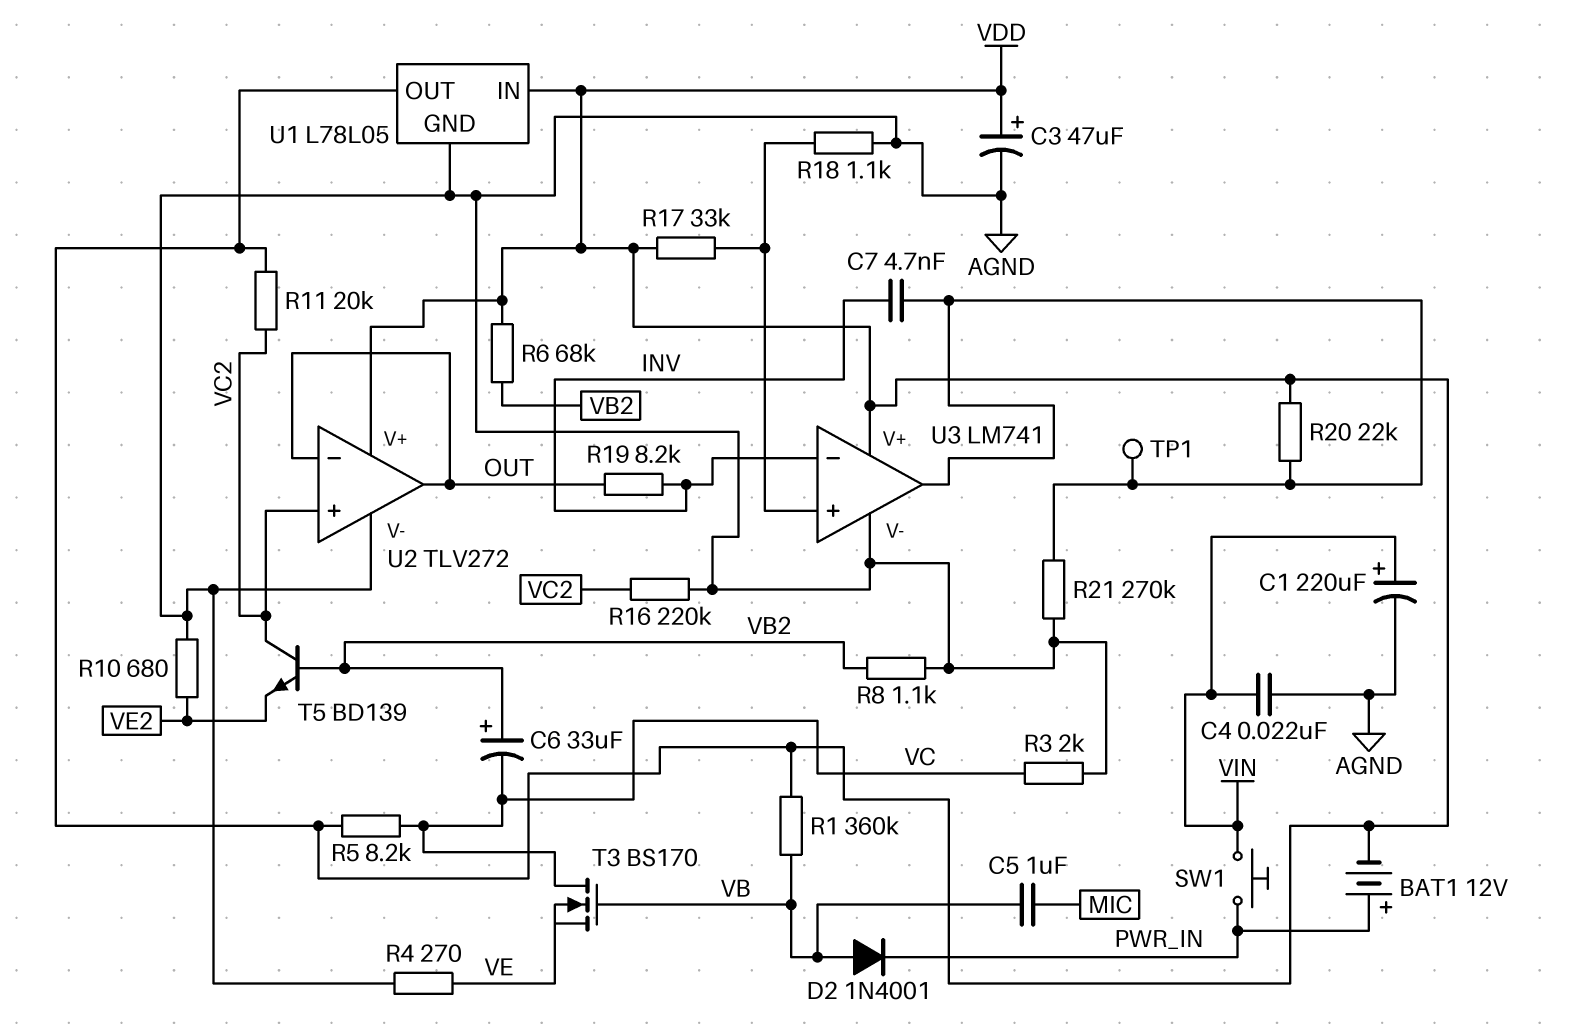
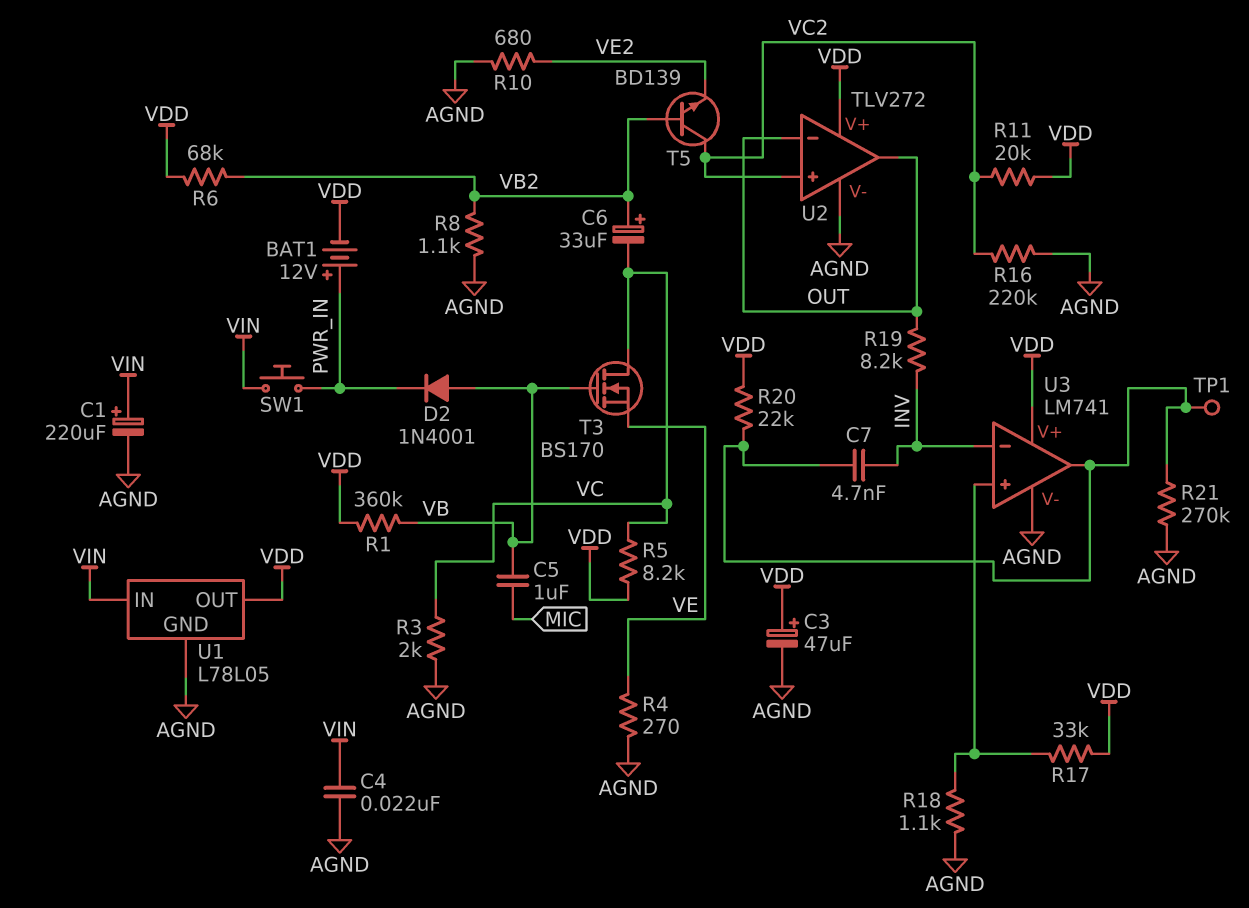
U1 pin IN: VDD -> VIN

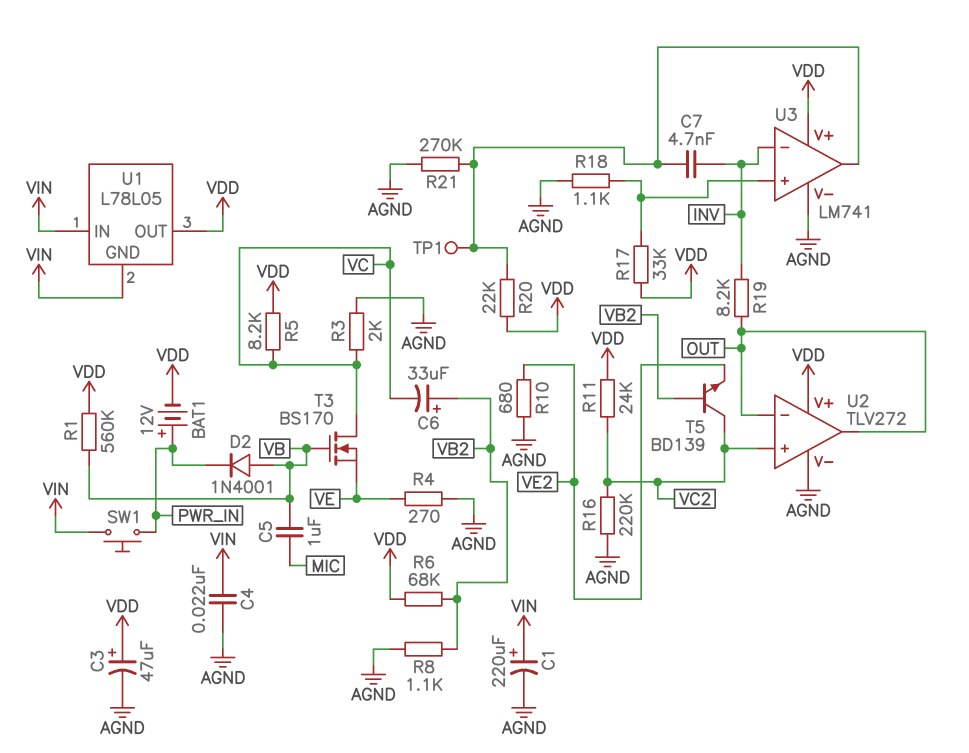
R1: 360k (VB, VDD) -> 560k (VB, VDD)
R11: 20k (VC2, VDD) -> 24k (VC2, VDD)
U1 pin GND: AGND -> VIN

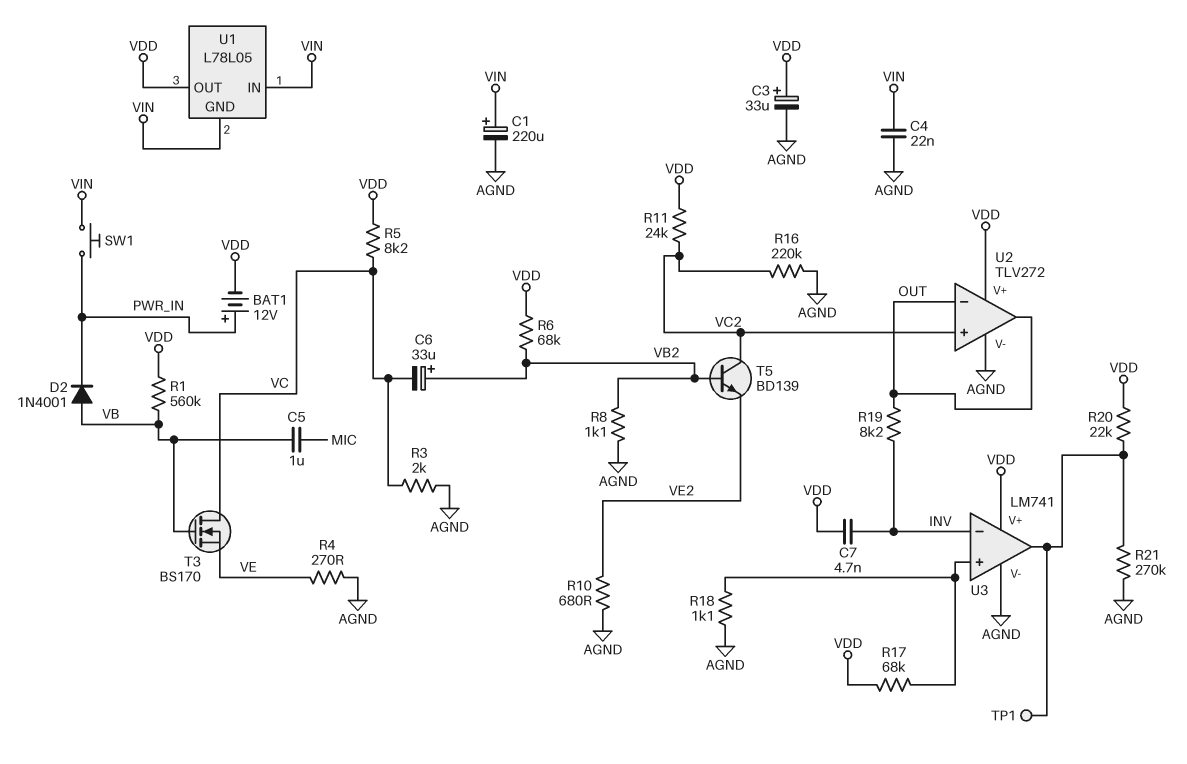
C3: 47uF (plus VDD, minus AGND) -> 33uF (plus VDD, minus AGND)
C7: 4.7nF (INV, U3/out) -> 4.7nF (INV, VDD)
R17: 33k (U3/in+, VDD) -> 68k (U3/in+, VDD)

